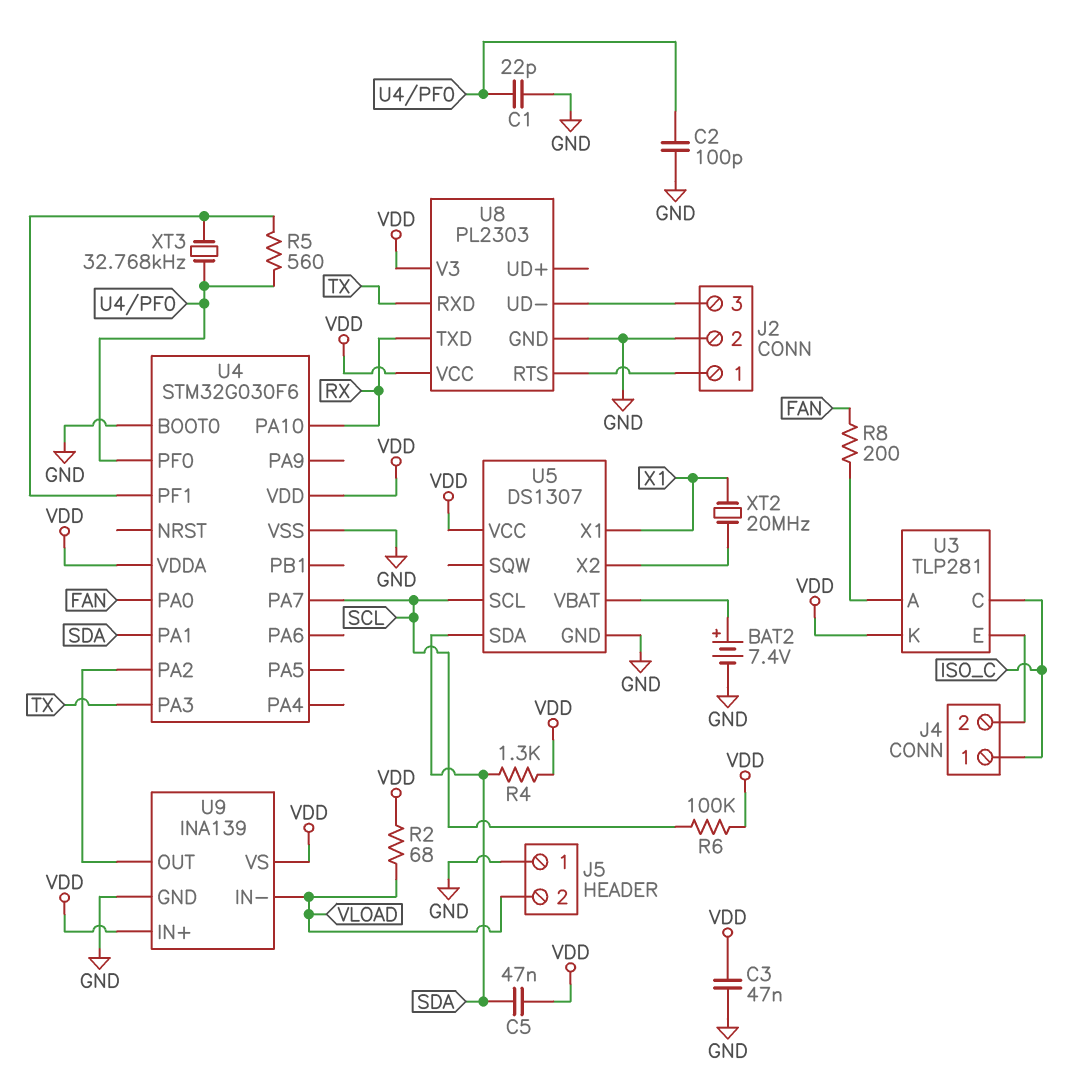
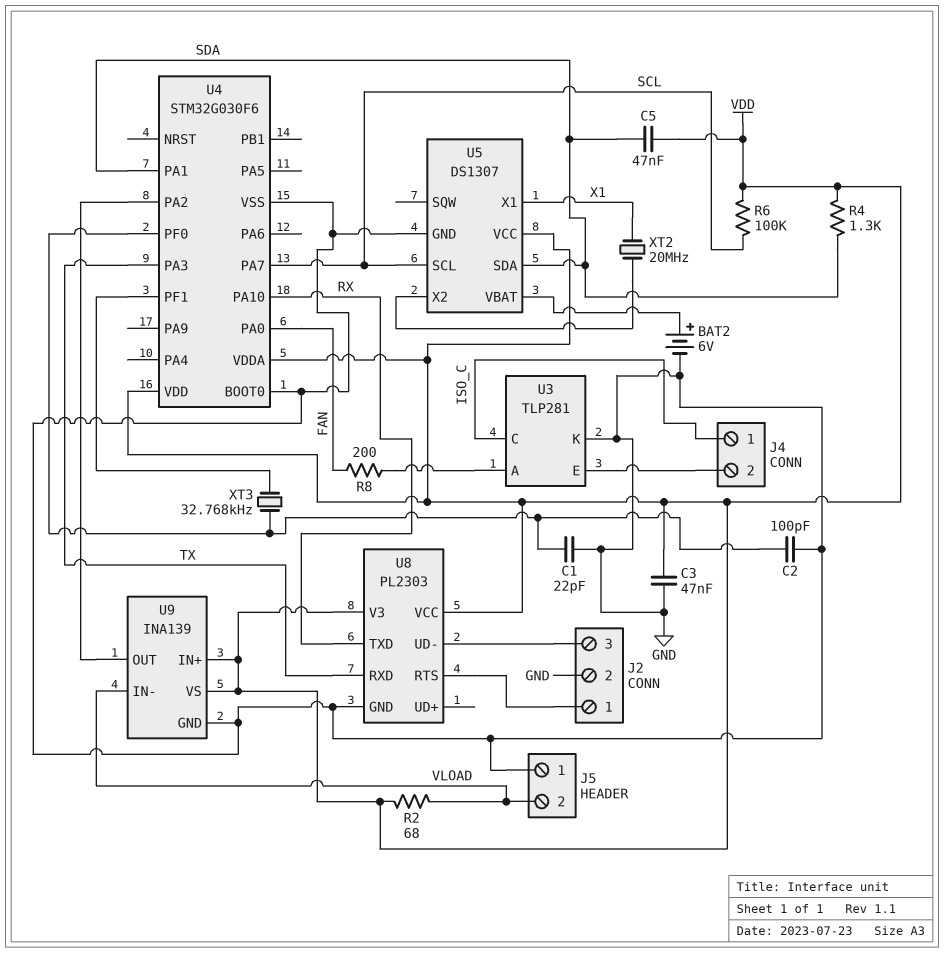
BAT2: 7.4V (plus U5/VBAT, minus GND) -> 6V (plus U5/VBAT, minus GND)
R5: 560 (U4/PF0, U4/PF1) -> none
U3 pin K: VDD -> GND

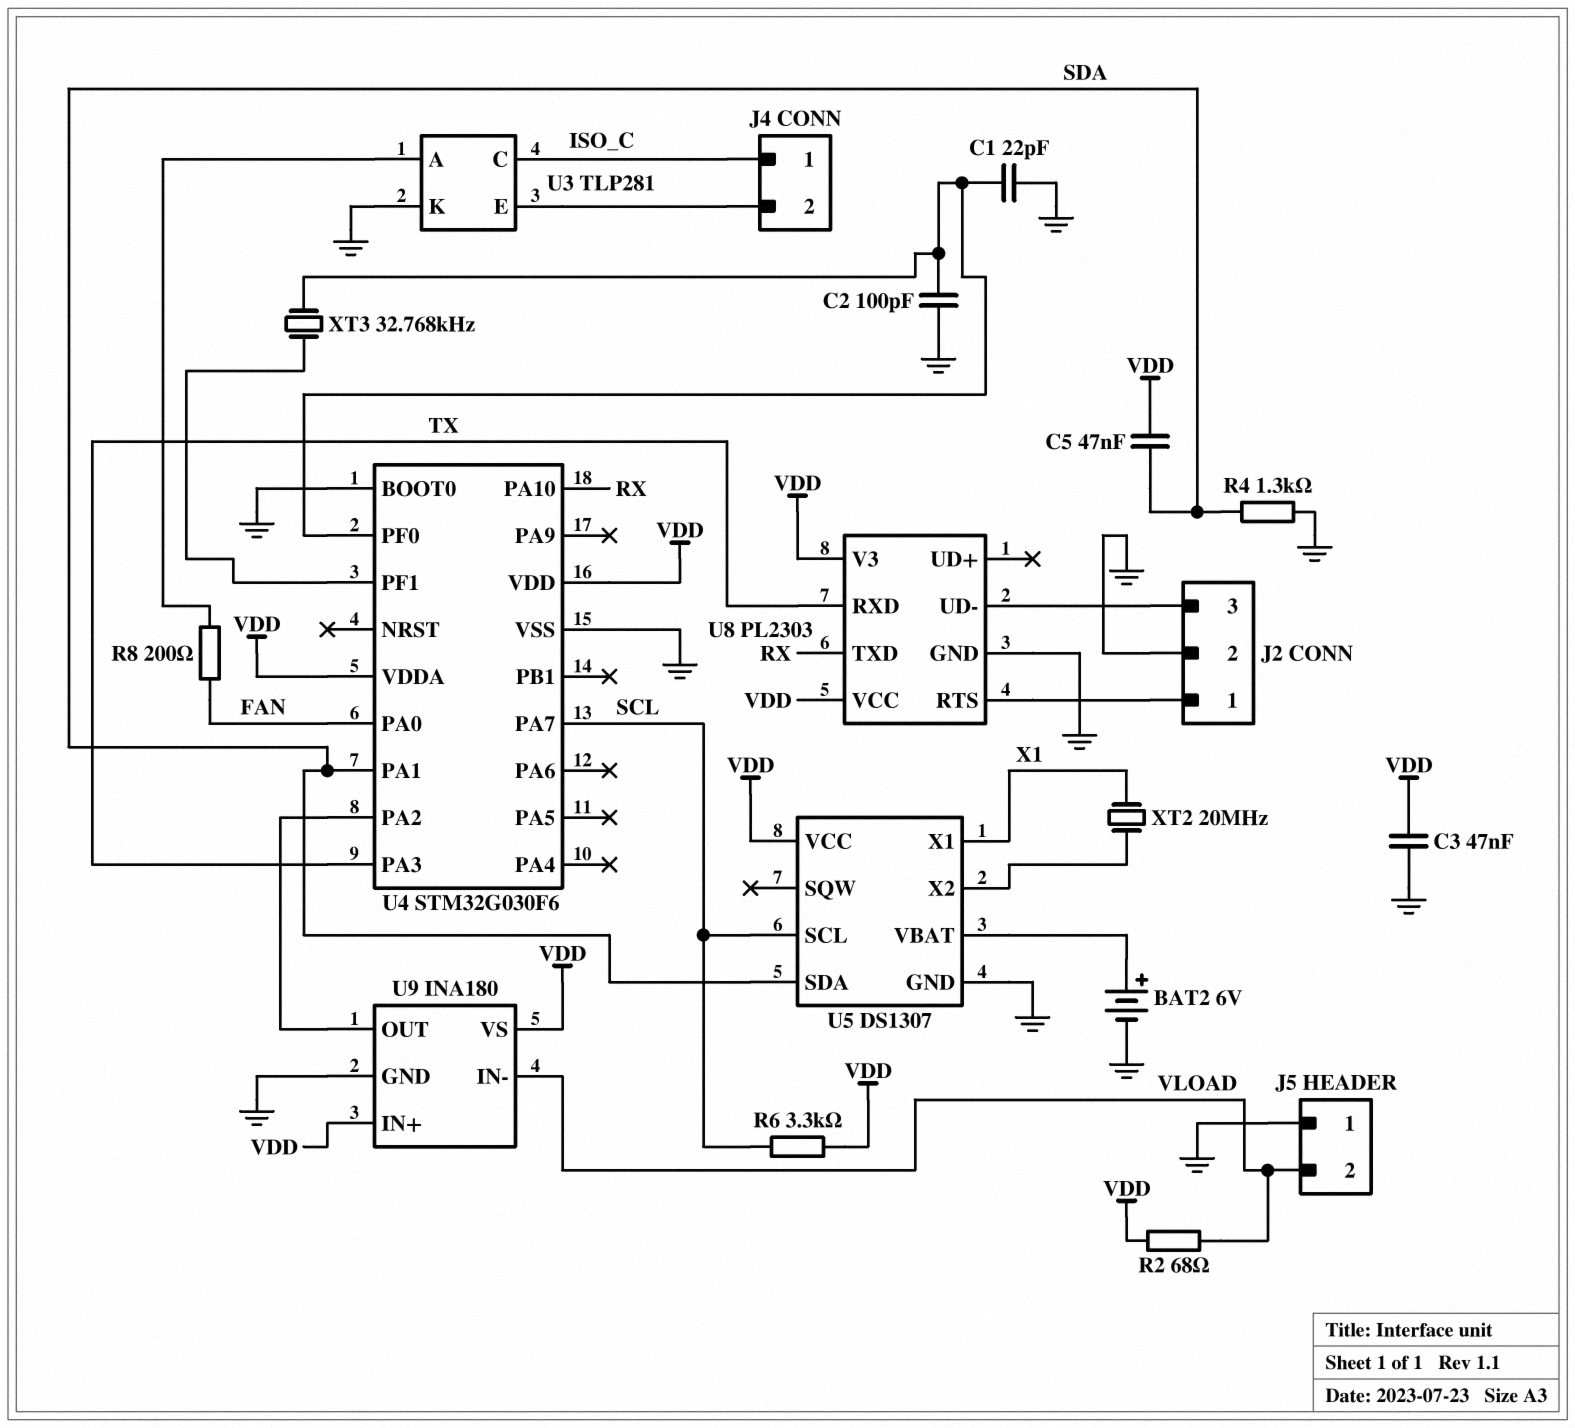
R4: 1.3k (SDA, VDD) -> 1.3k (GND, SDA)
R6: 100k (SCL, VDD) -> 3.3k (SCL, VDD)
U9: INA139 -> INA180

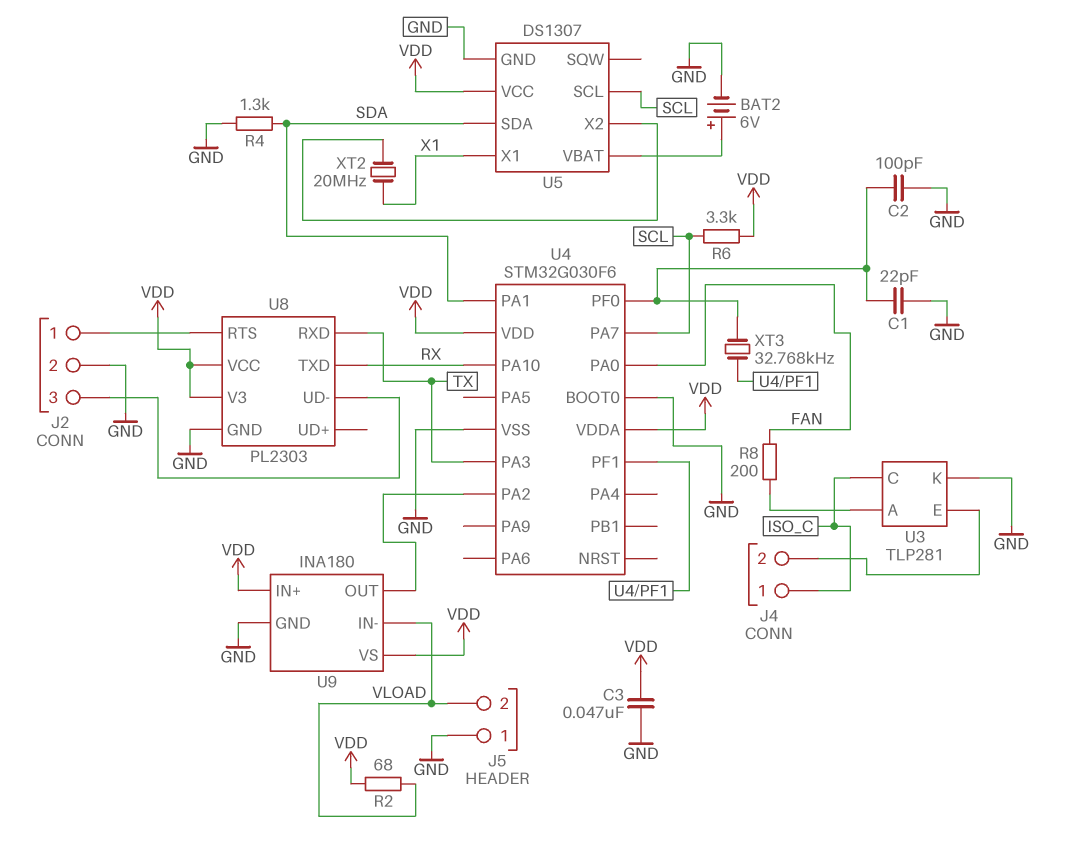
C5: 47nF (SDA, VDD) -> none

